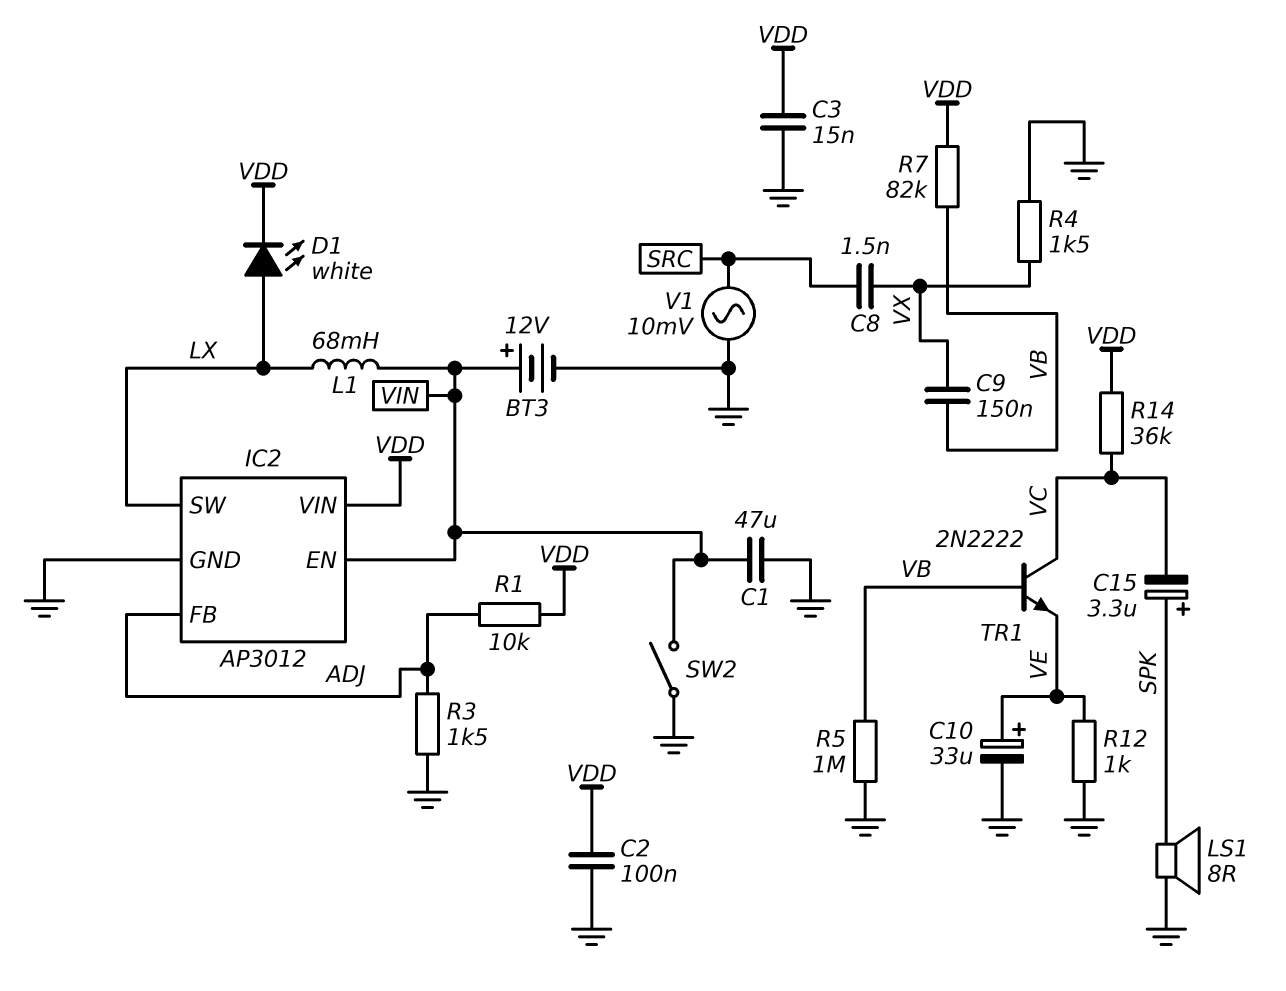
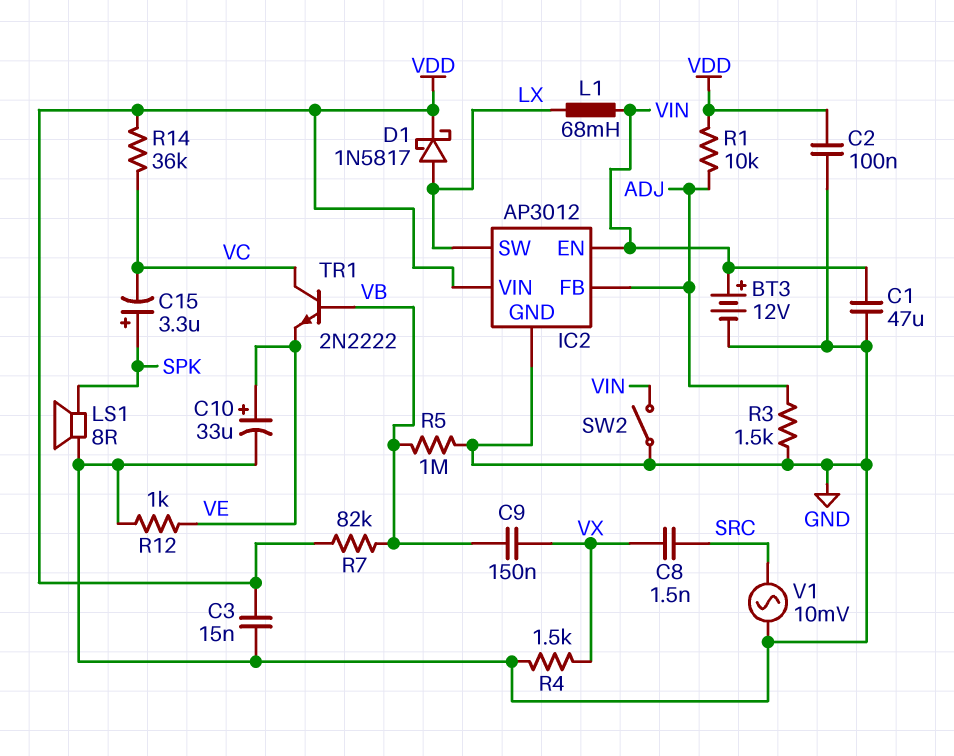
D1: LED white (A LX, K VDD) -> schottky 1N5817 (A LX, K VDD)

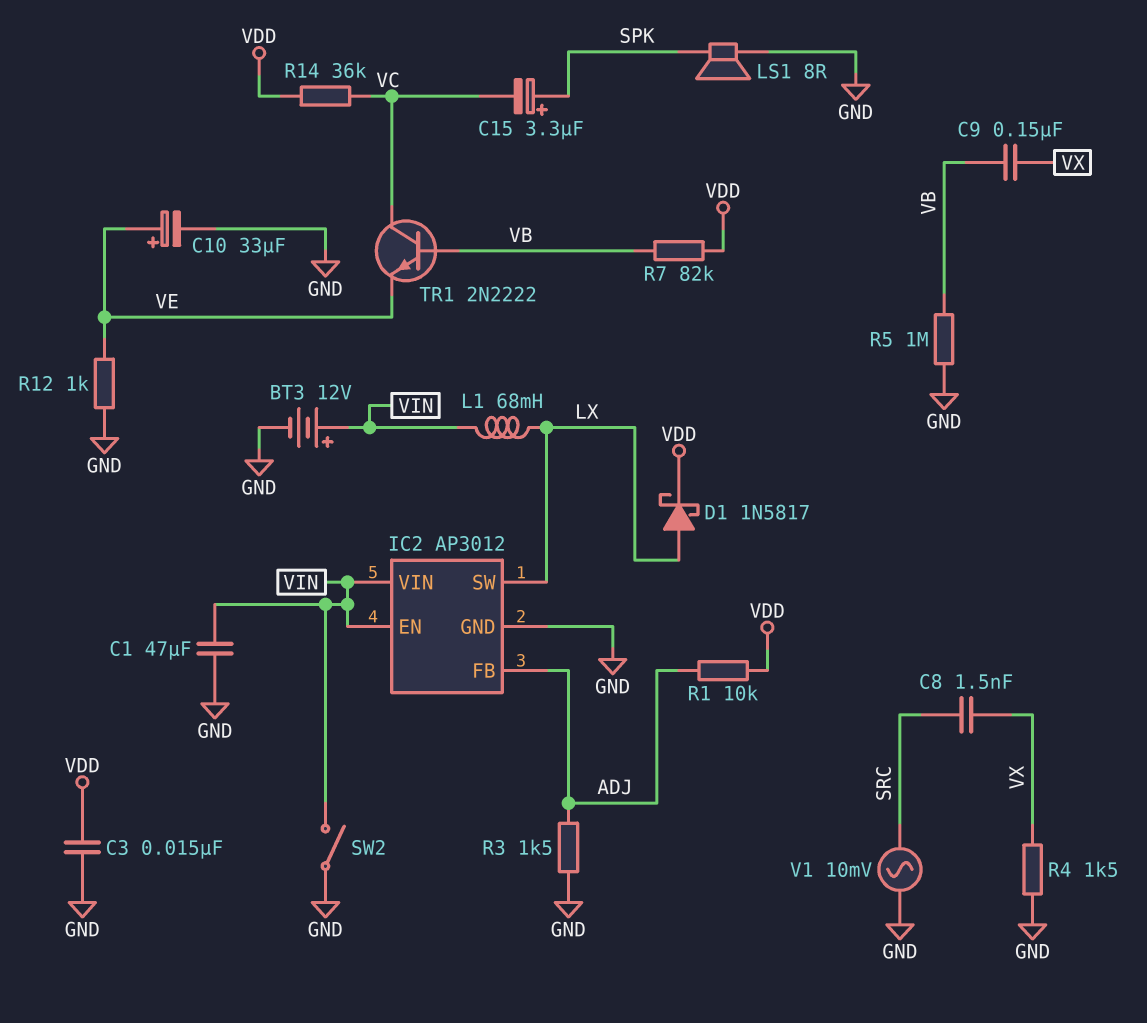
C2: 100nF (GND, VDD) -> none
IC2 pin VIN: VDD -> VIN

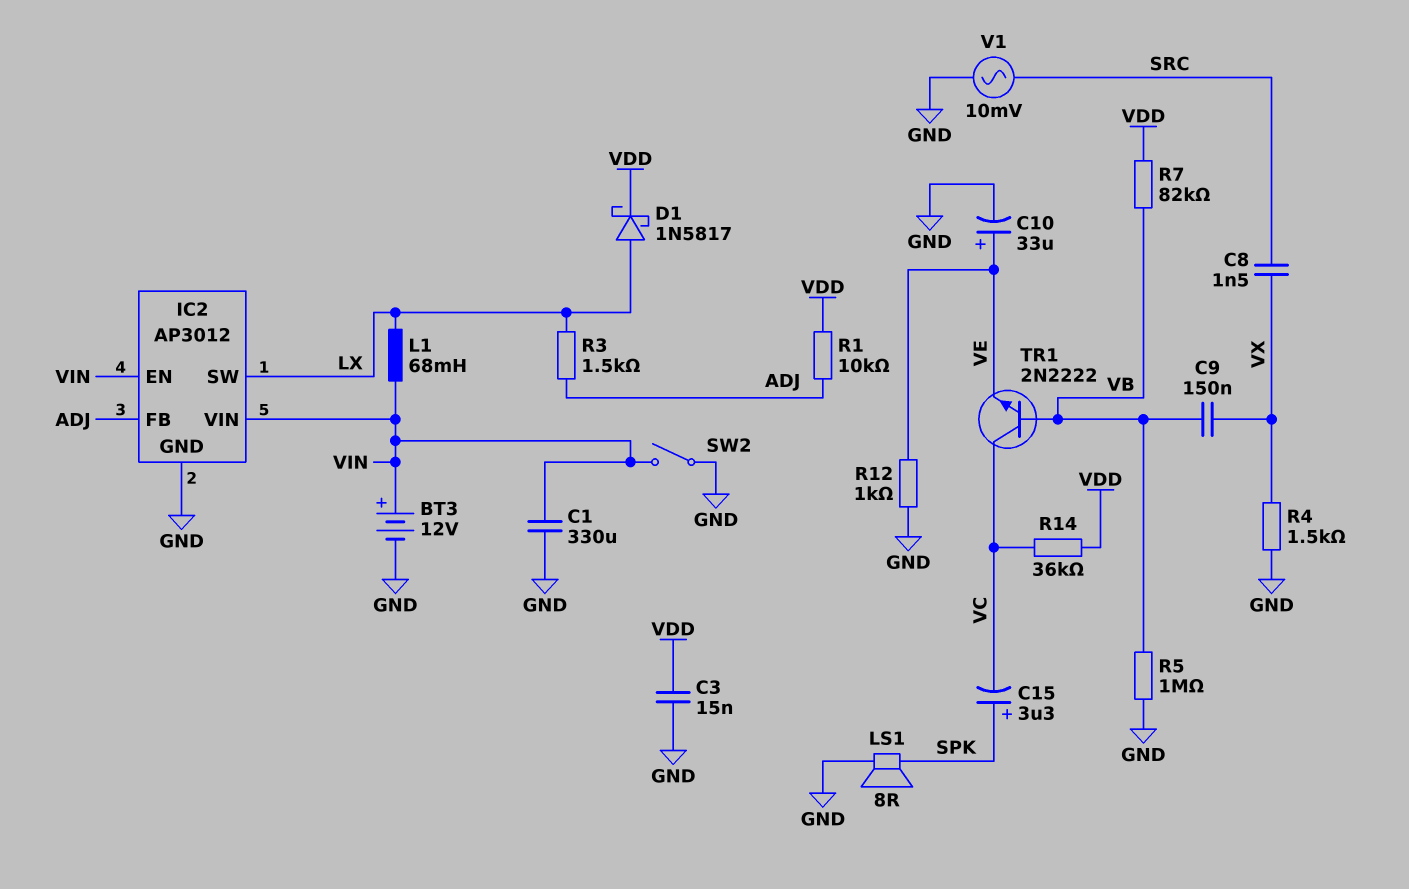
C1: 47uF (GND, VIN) -> 330uF (GND, VIN)
R3: 1.5k (ADJ, GND) -> 1.5k (ADJ, LX)

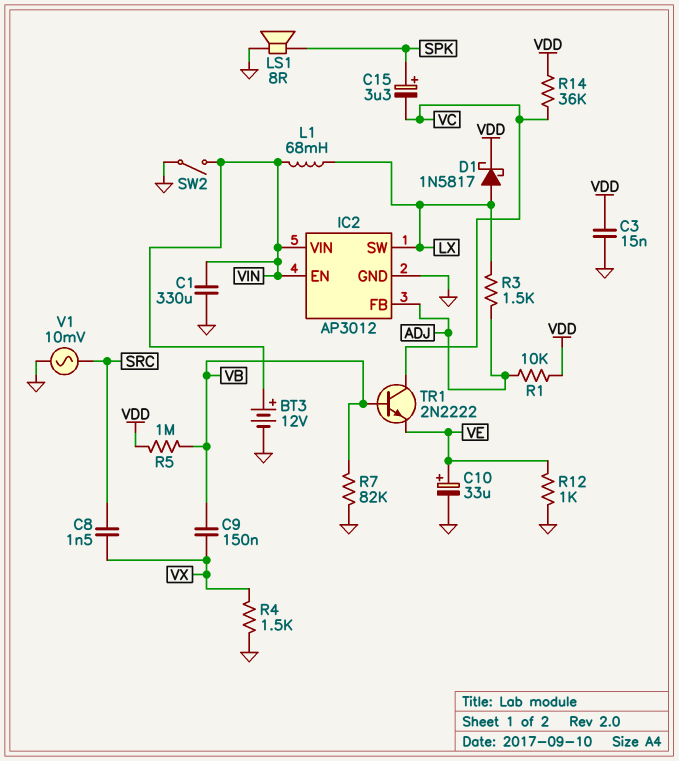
R5: 1M (GND, VB) -> 1M (VB, VDD)
R7: 82k (VB, VDD) -> 82k (GND, VB)

